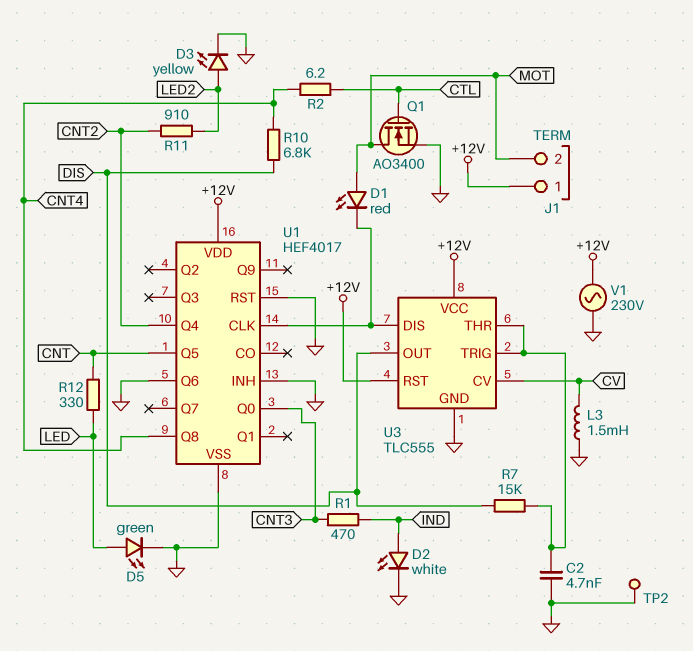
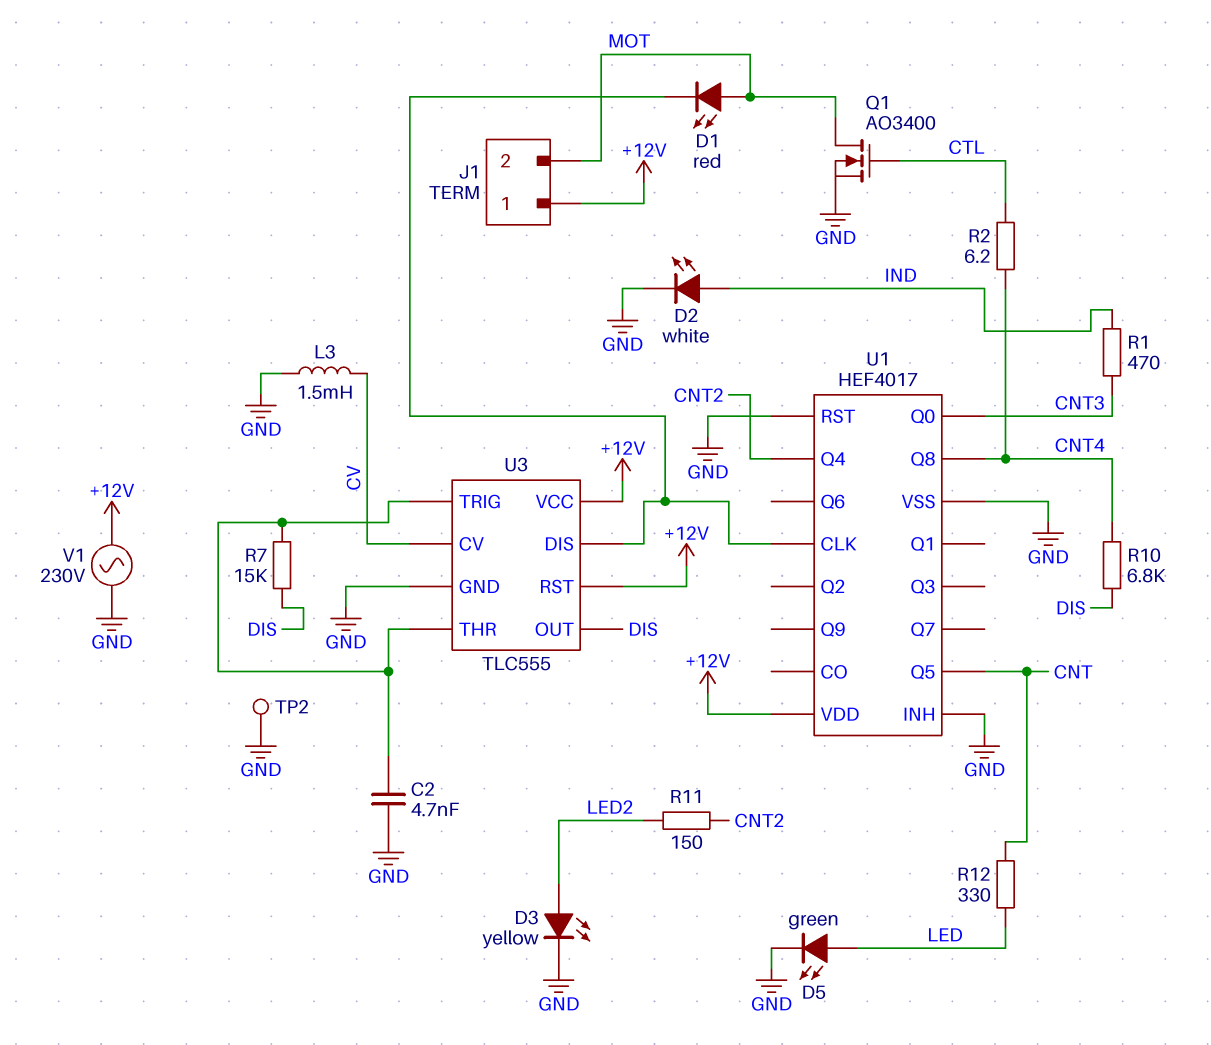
R11: 910 (CNT2, LED2) -> 150 (CNT2, LED2)
U1 pin Q6: GND -> none

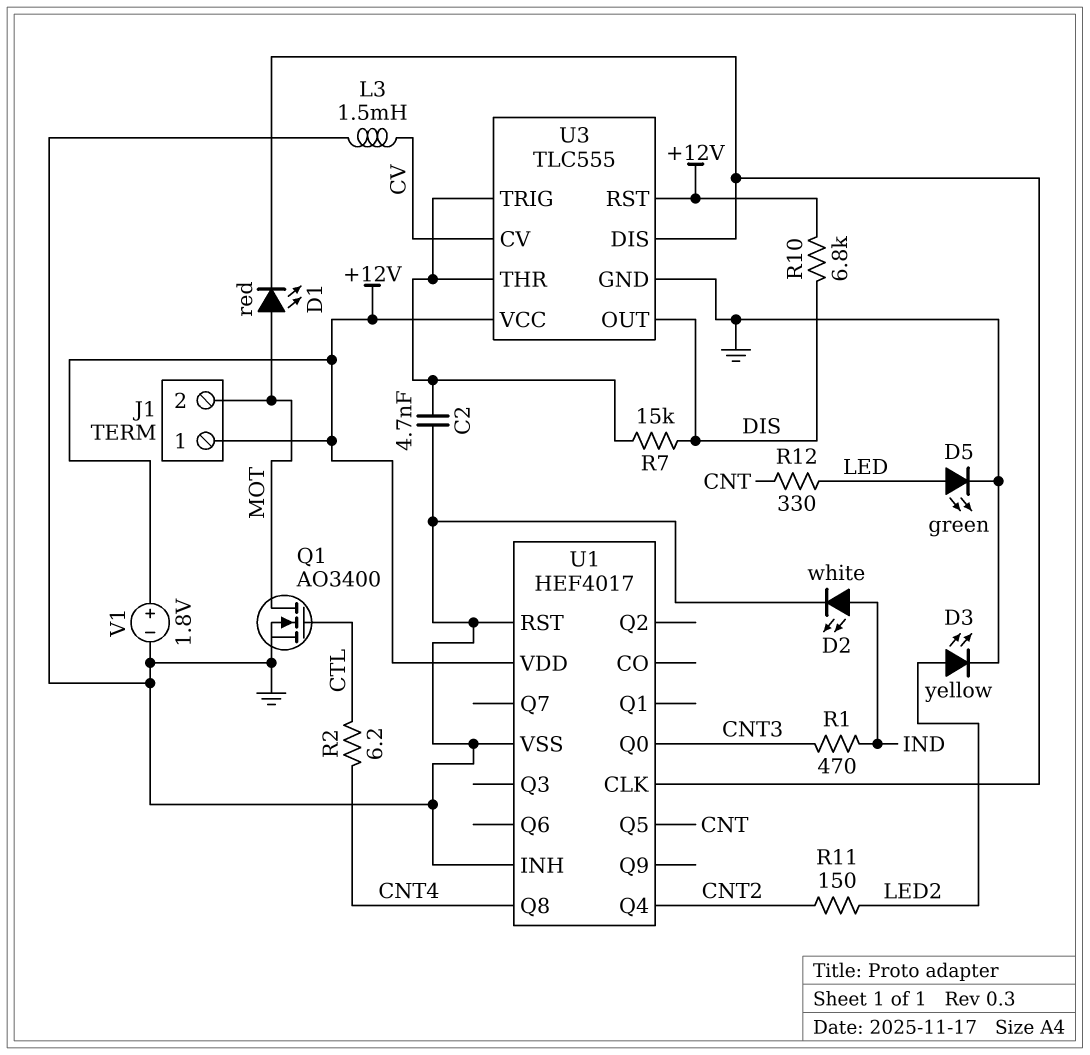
R10: 6.8k (CNT4, DIS) -> 6.8k (+12V, DIS)
TP2: test point (GND) -> none
V1: AC 230V (+12V, GND) -> 1.8V (plus +12V, minus GND)

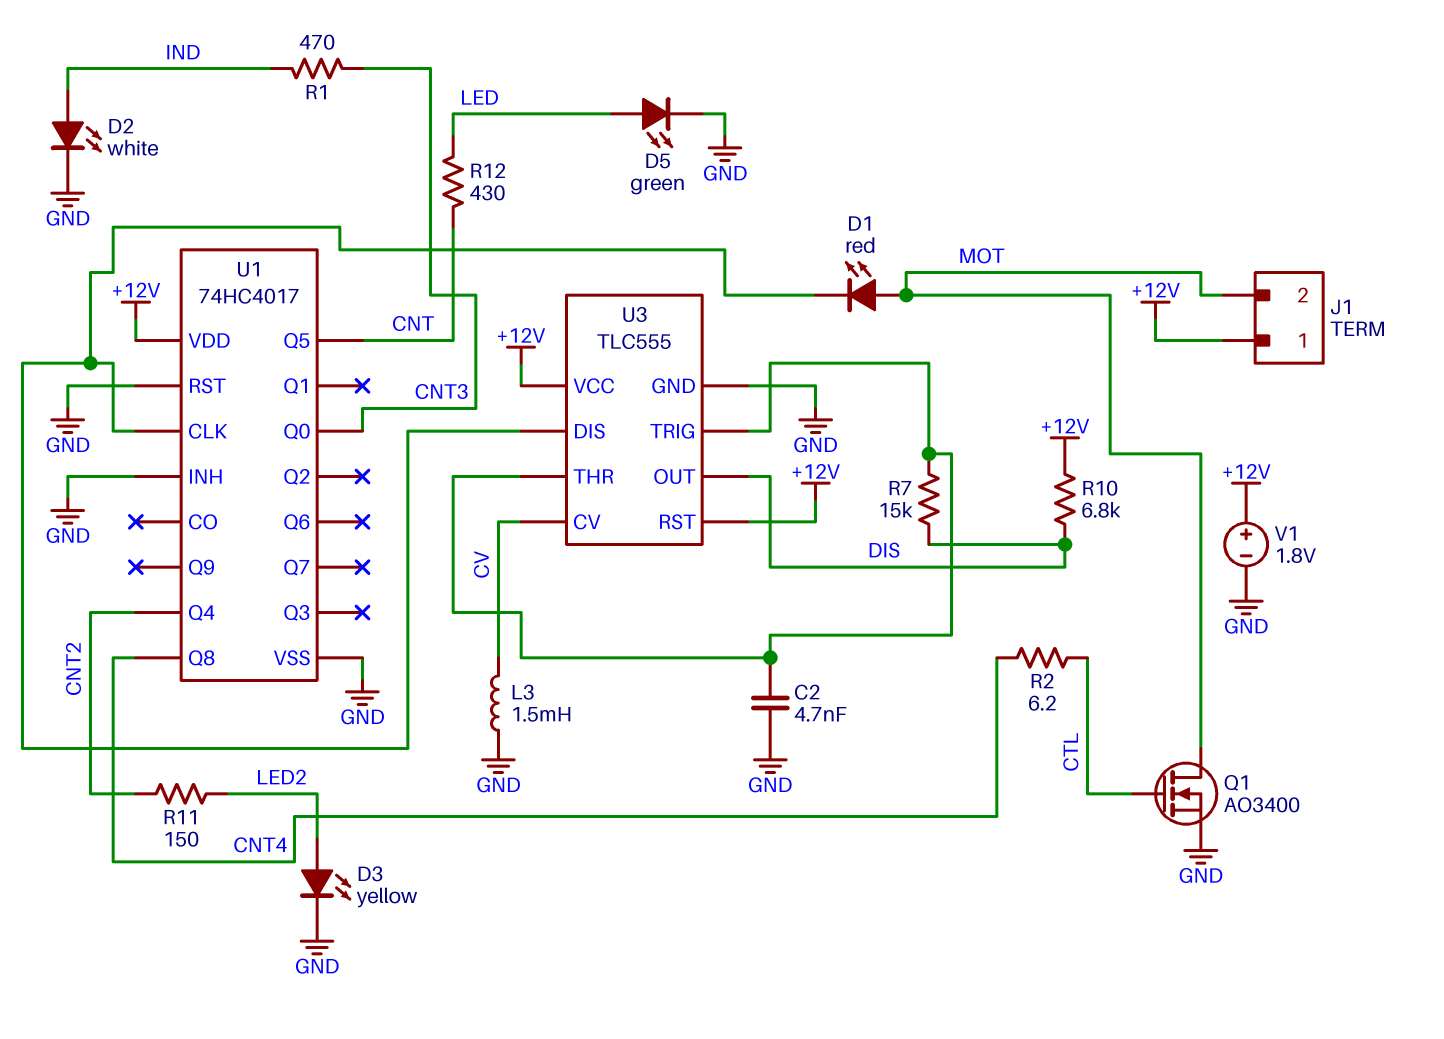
R12: 330 (CNT, LED) -> 430 (CNT, LED)
U1: HEF4017 -> 74HC4017

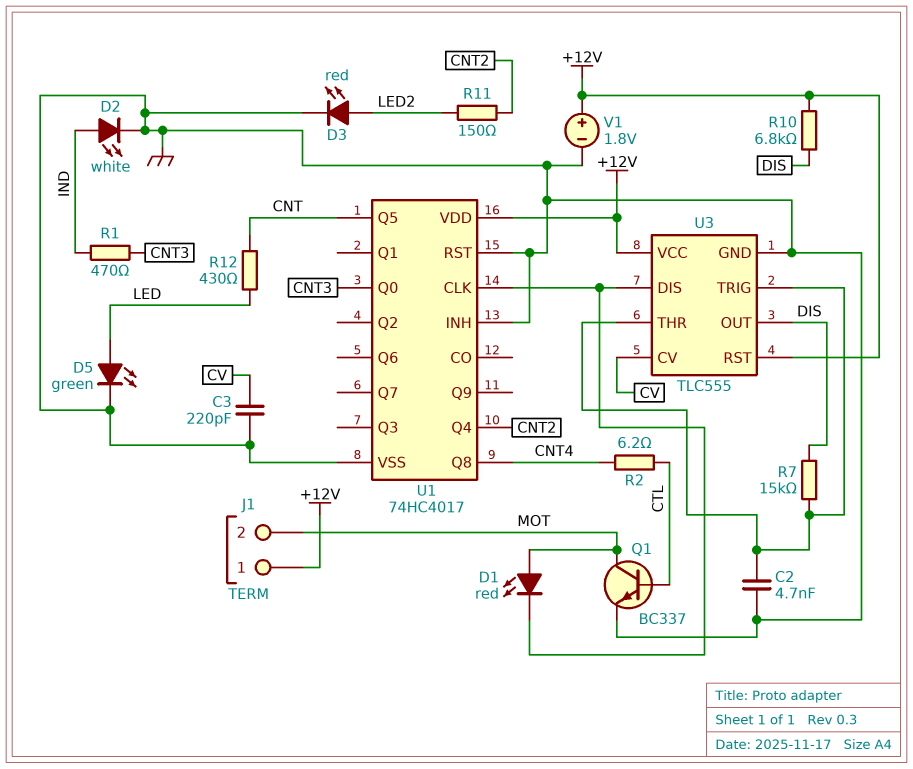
C3: none -> 220pF (CV, GND)
D3: LED yellow (A LED2, K GND) -> LED red (A LED2, K GND)
L3: 1.5mH (CV, GND) -> none
Q1: NMOS AO3400 (G CTL, D MOT, S GND) -> NPN BC337 (B CTL, C MOT, E GND)

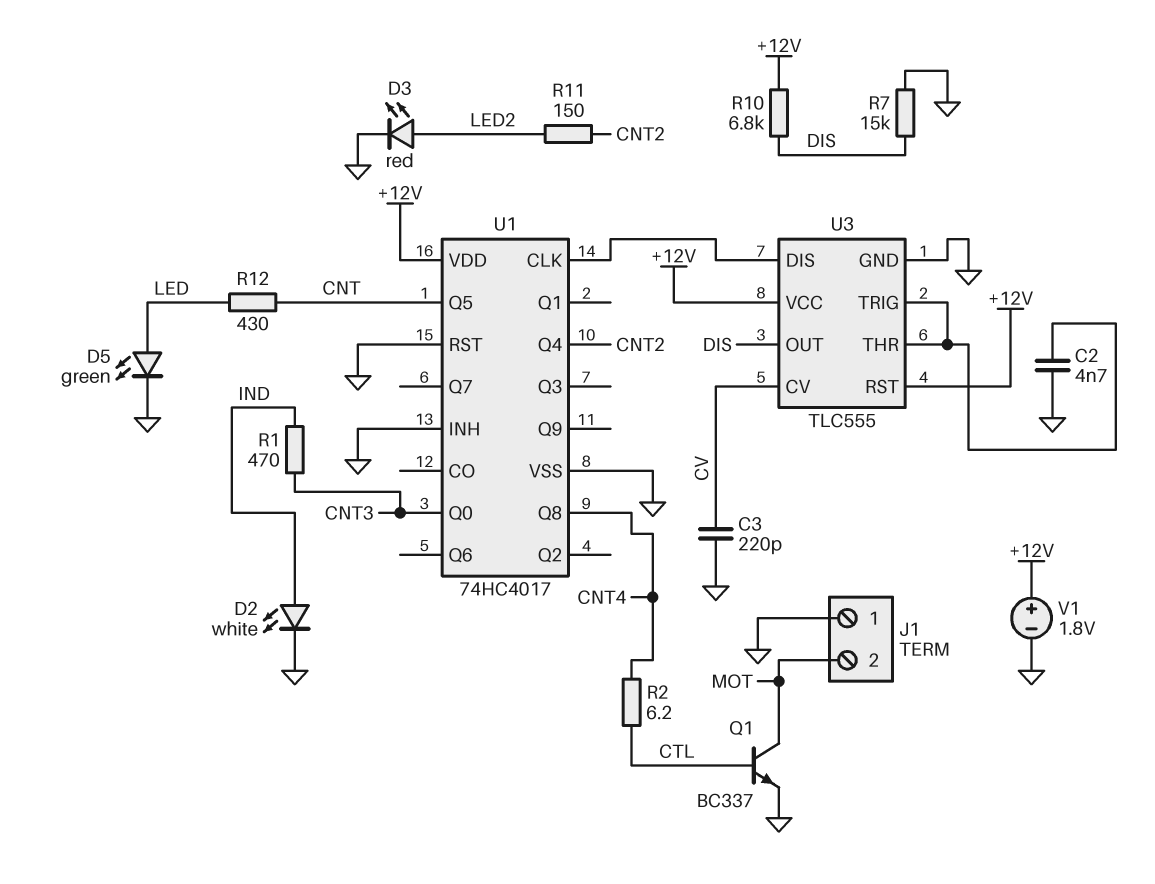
D1: LED red (A MOT, K U1/CLK) -> none
J1 pin 1: +12V -> GND
R7: 15k (DIS, U3/THR) -> 15k (DIS, GND)

